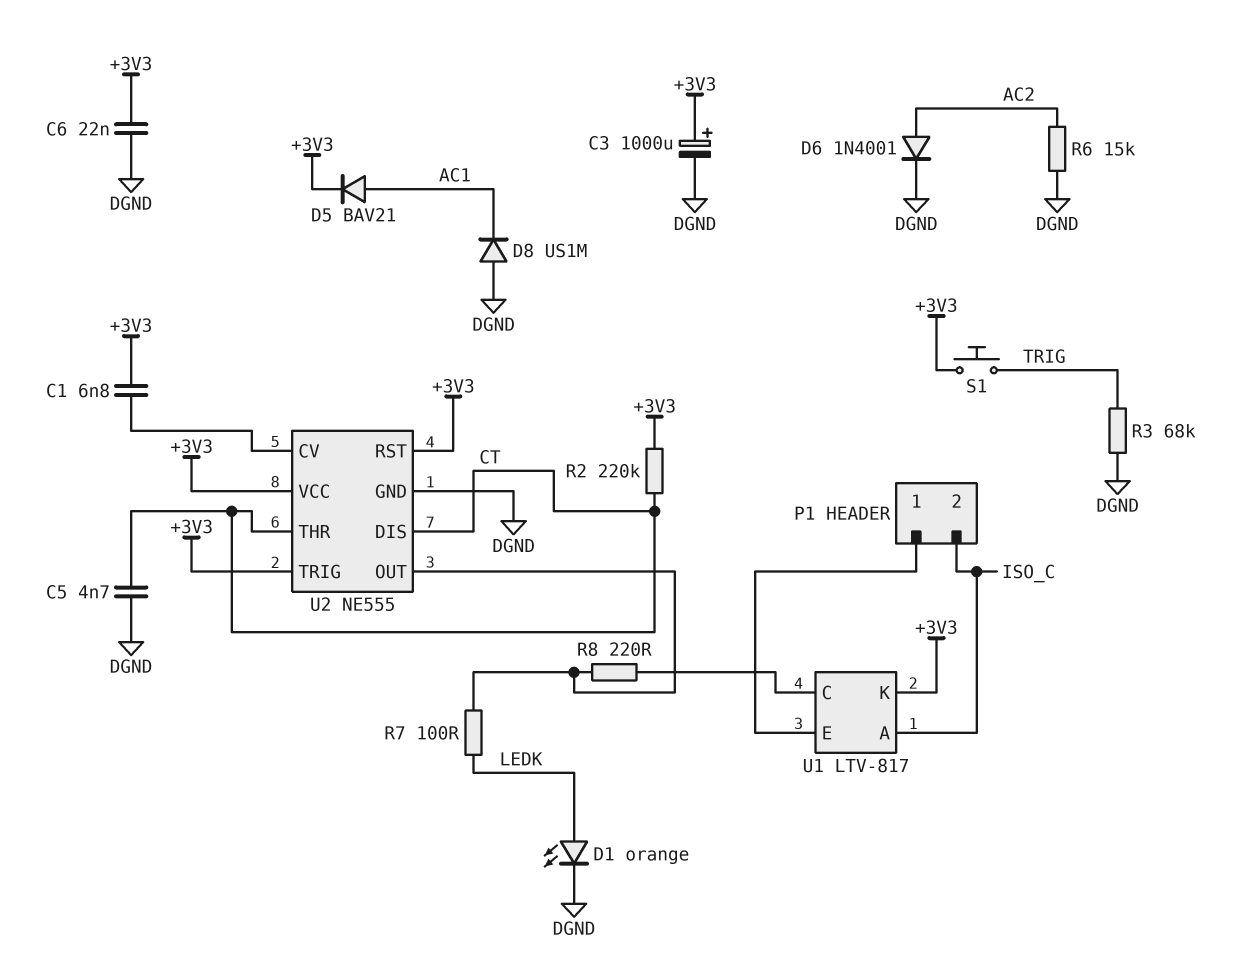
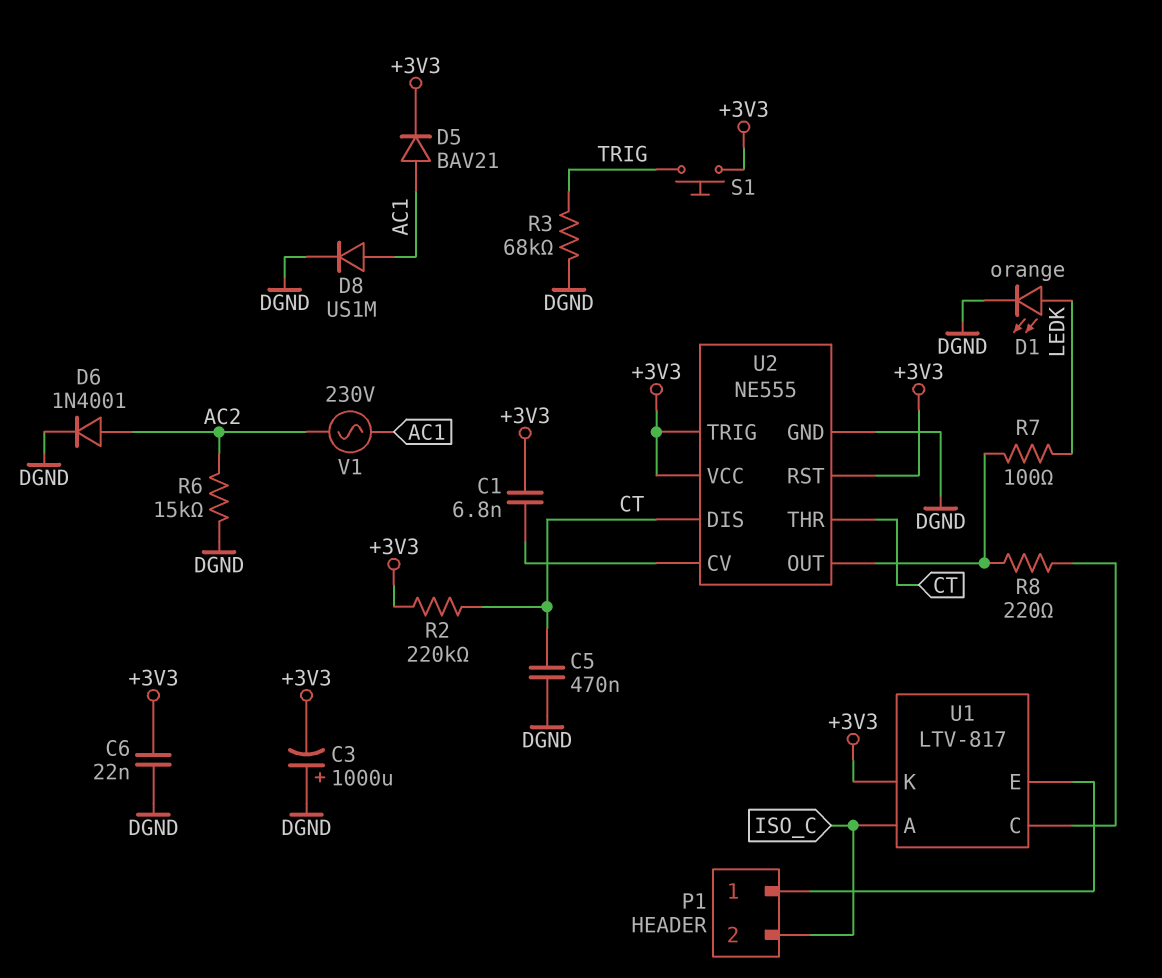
C3: 1000uF (plus +3V3, minus DGND) -> 1000uF (plus DGND, minus +3V3)
C5: 4.7nF (CT, DGND) -> 470nF (CT, DGND)
D8: diode US1M (A DGND, K AC1) -> diode US1M (A AC1, K DGND)
V1: none -> AC 230V (AC1, AC2)

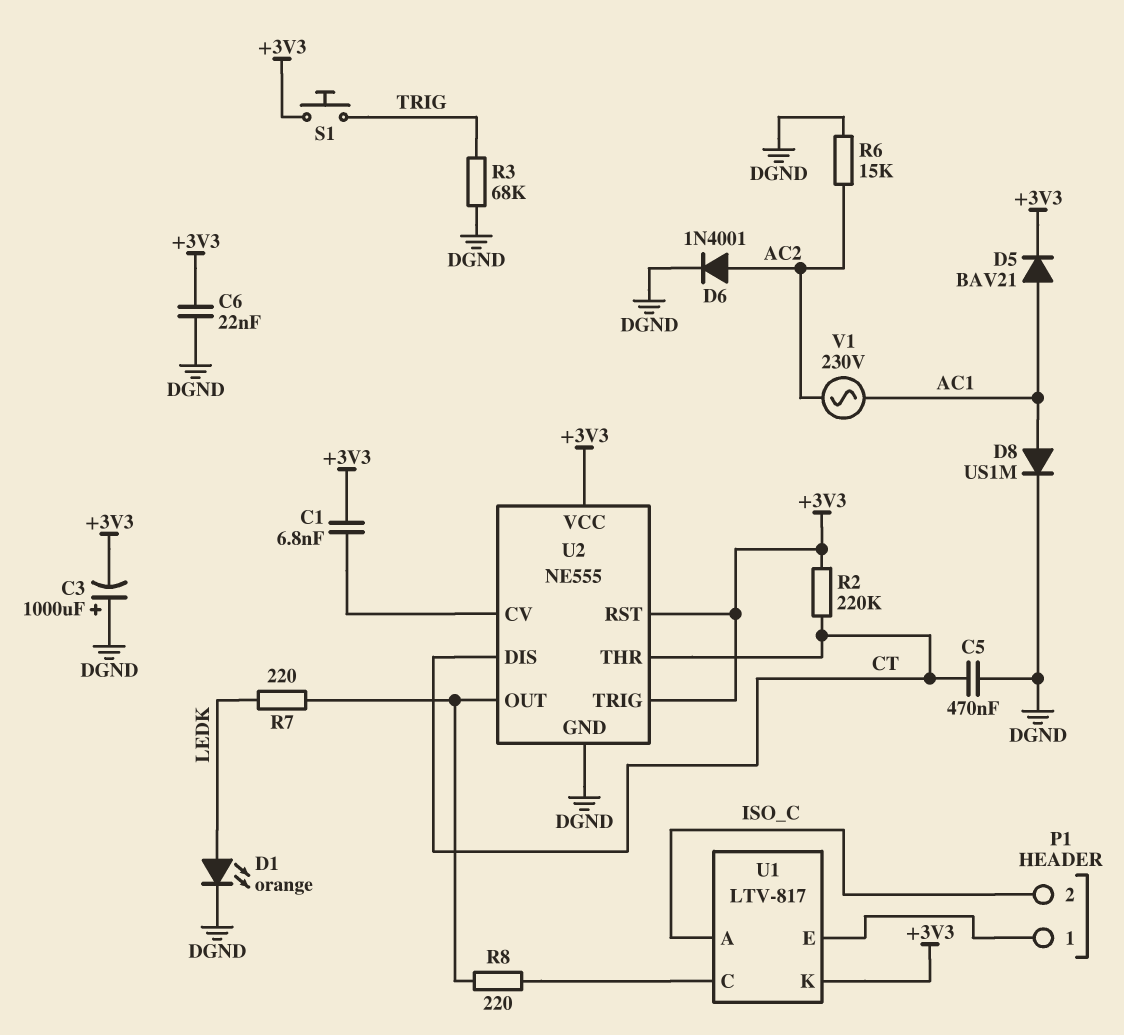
R7: 100 (LEDK, U2/OUT) -> 220 (LEDK, U2/OUT)

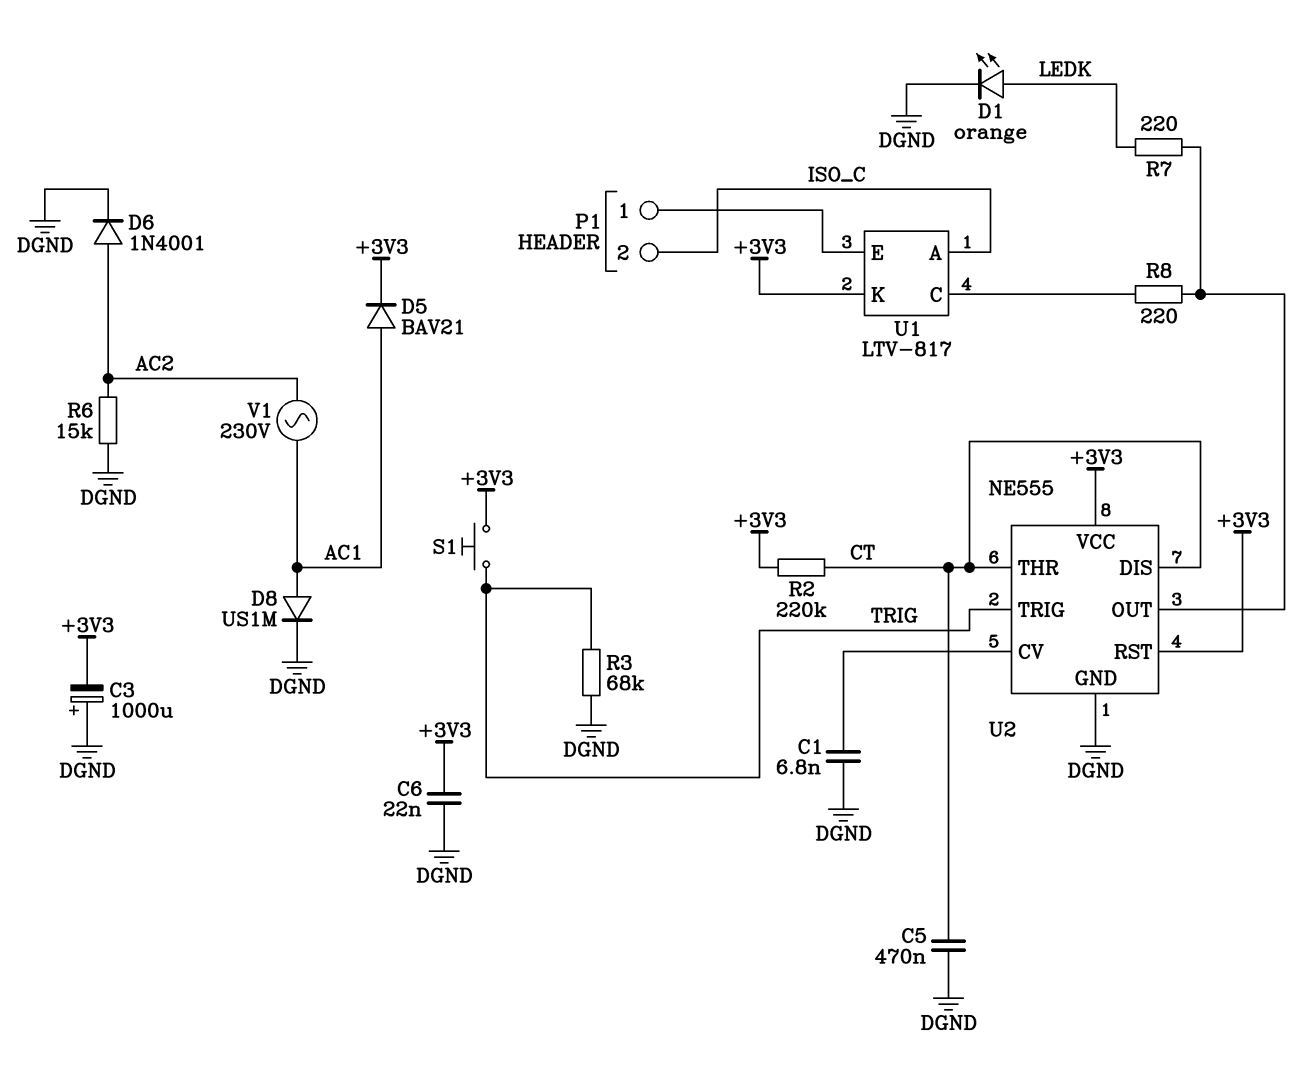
C1: 6.8nF (+3V3, U2/CV) -> 6.8nF (DGND, U2/CV)
U2 pin TRIG: +3V3 -> TRIG

